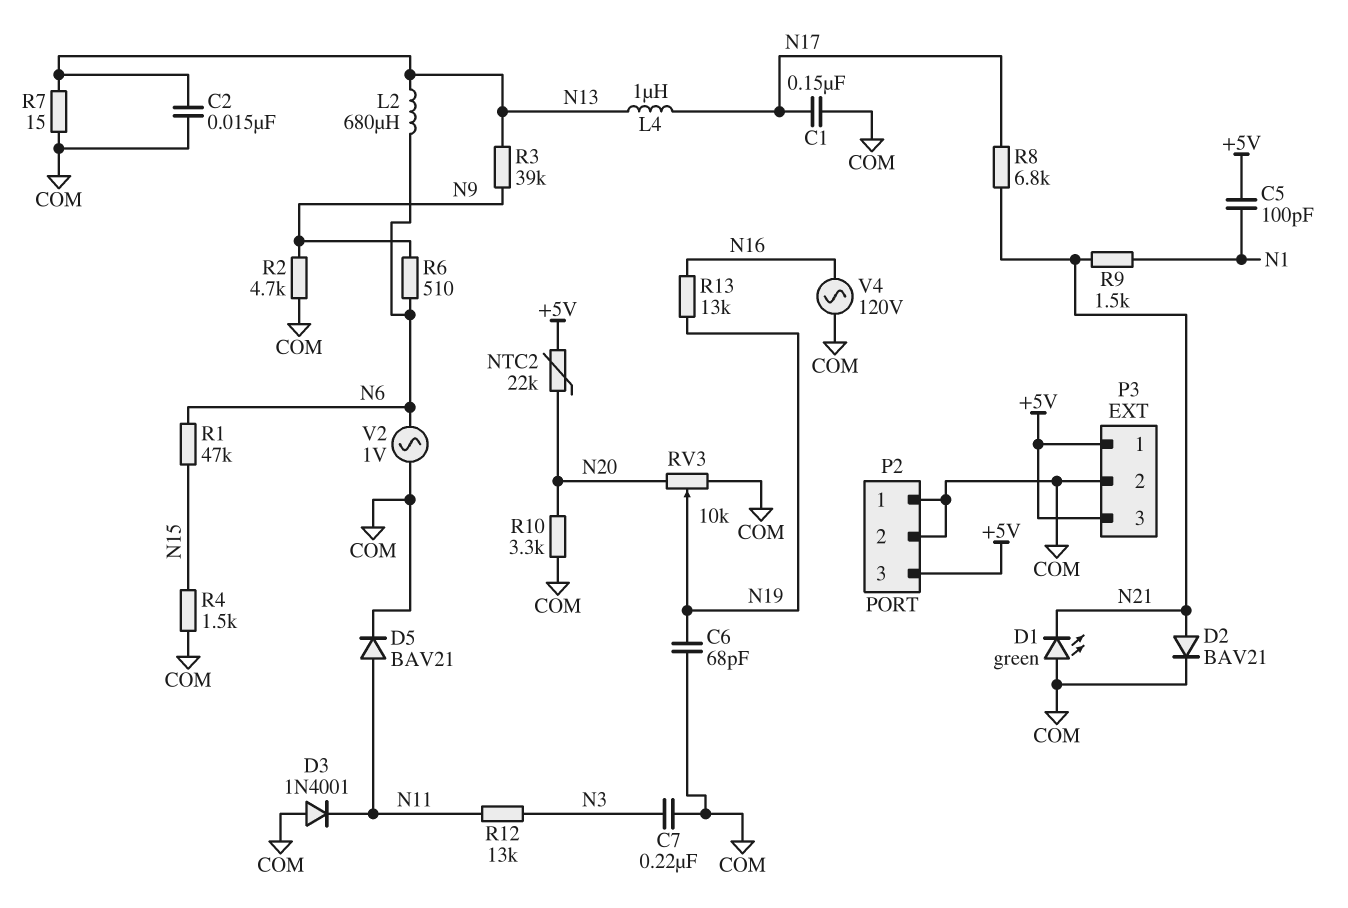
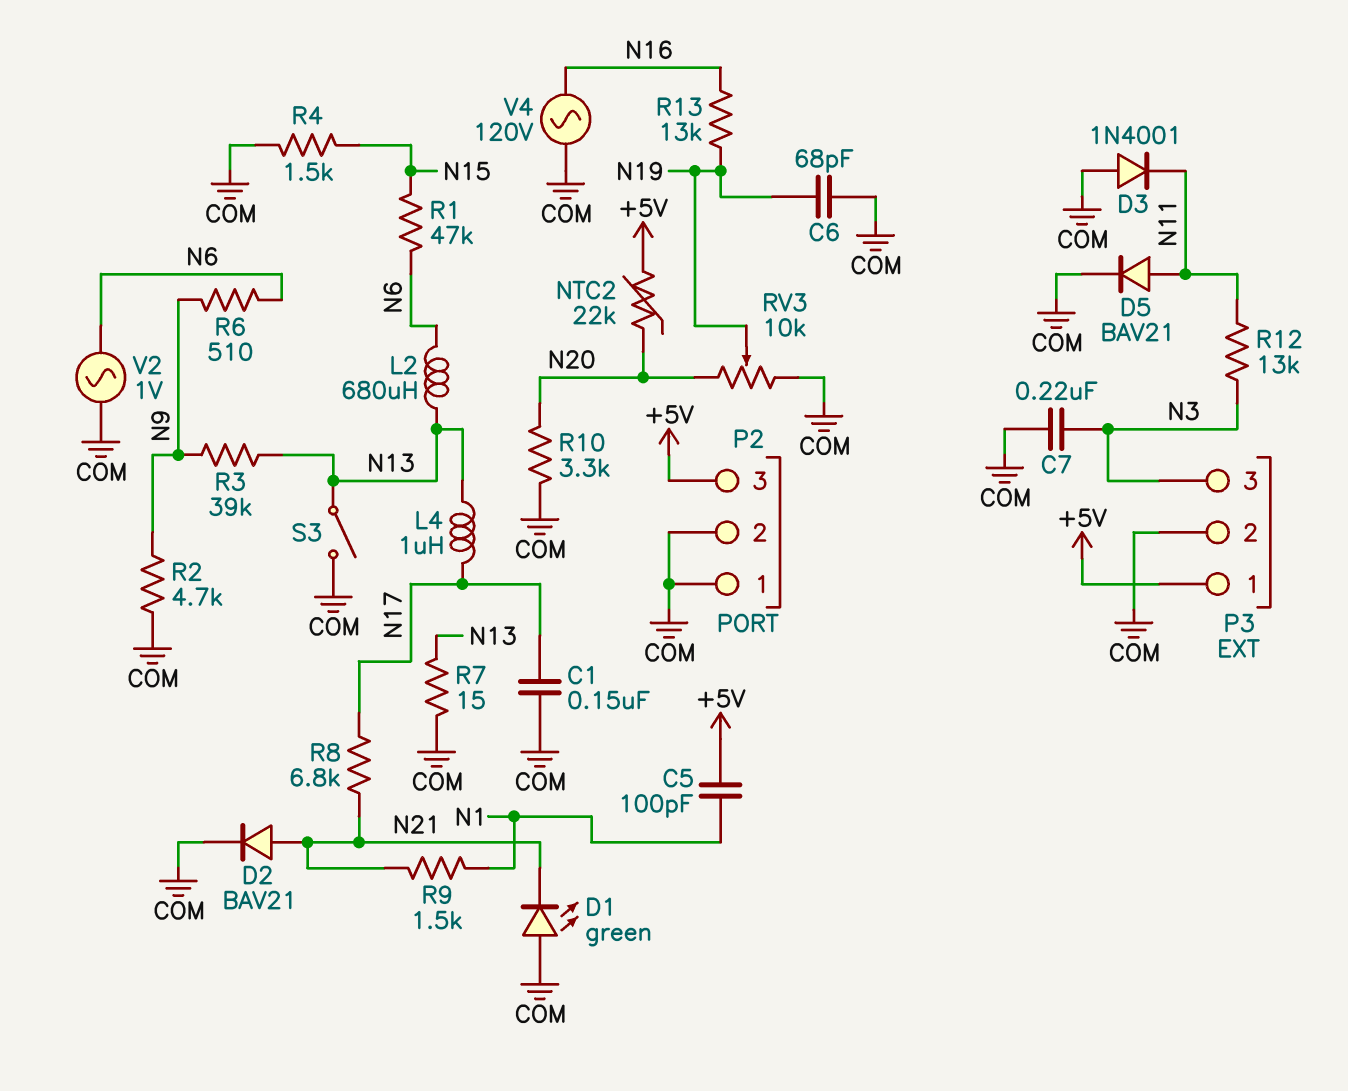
C2: 15nF (COM, N13) -> none
P3 pin 3: +5V -> N3
S3: none -> switch (COM, N13)

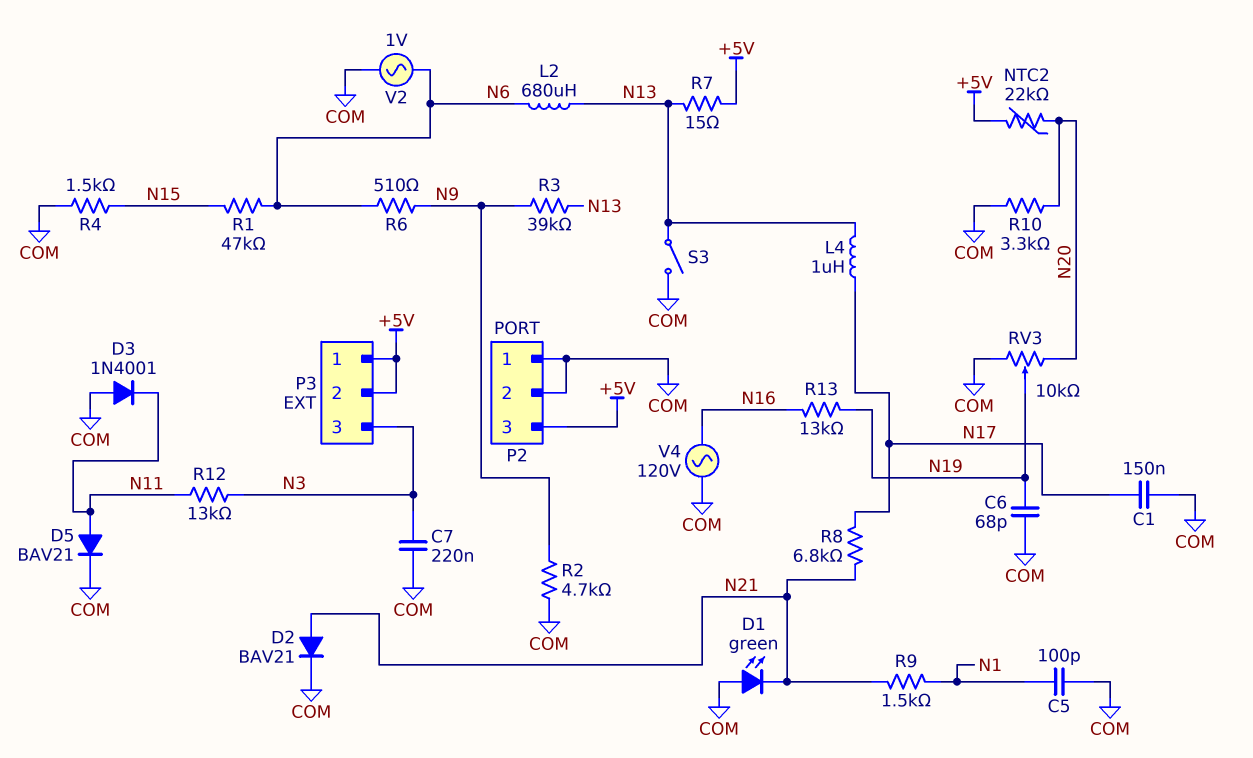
C5: 100pF (+5V, N1) -> 100pF (COM, N1)
P3 pin 2: COM -> +5V
R7: 15 (COM, N13) -> 15 (+5V, N13)

